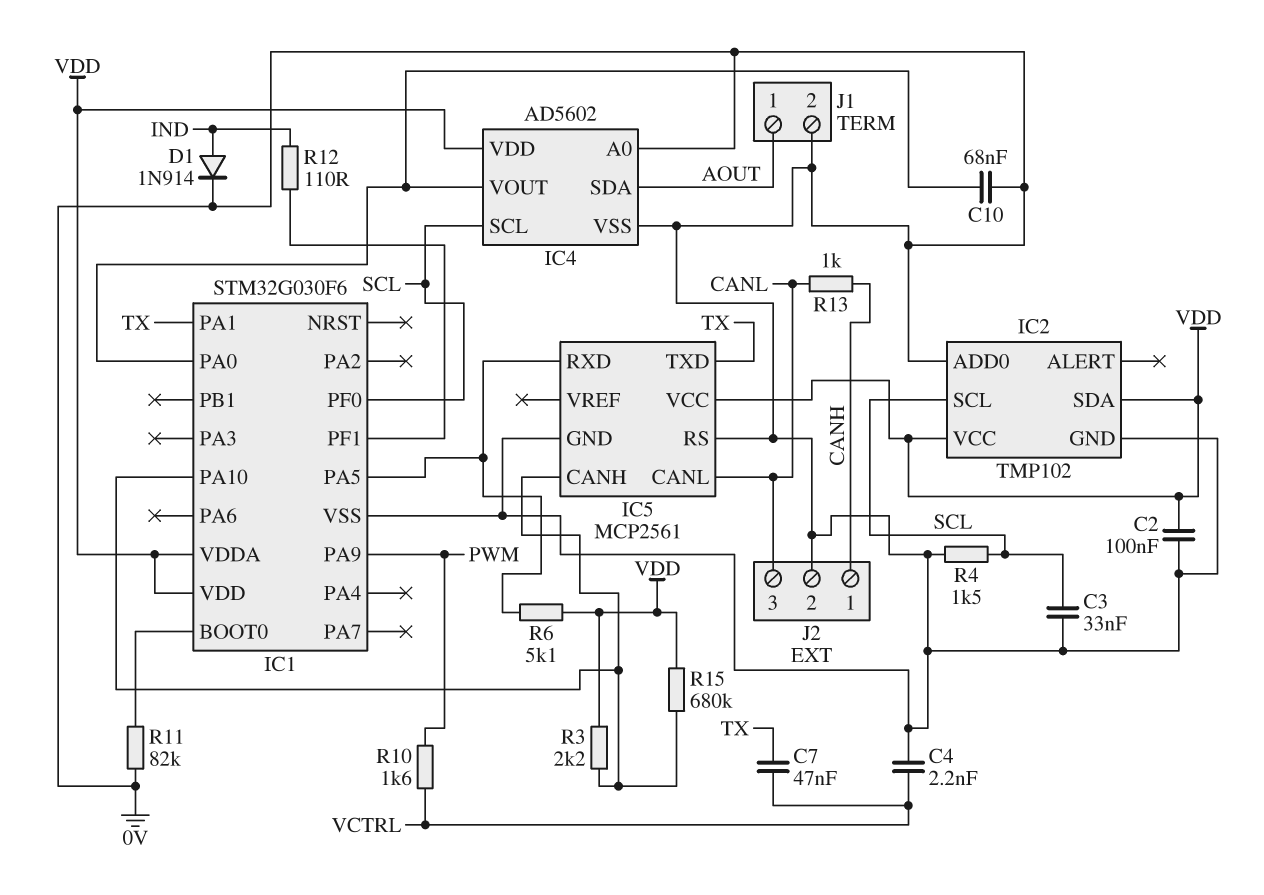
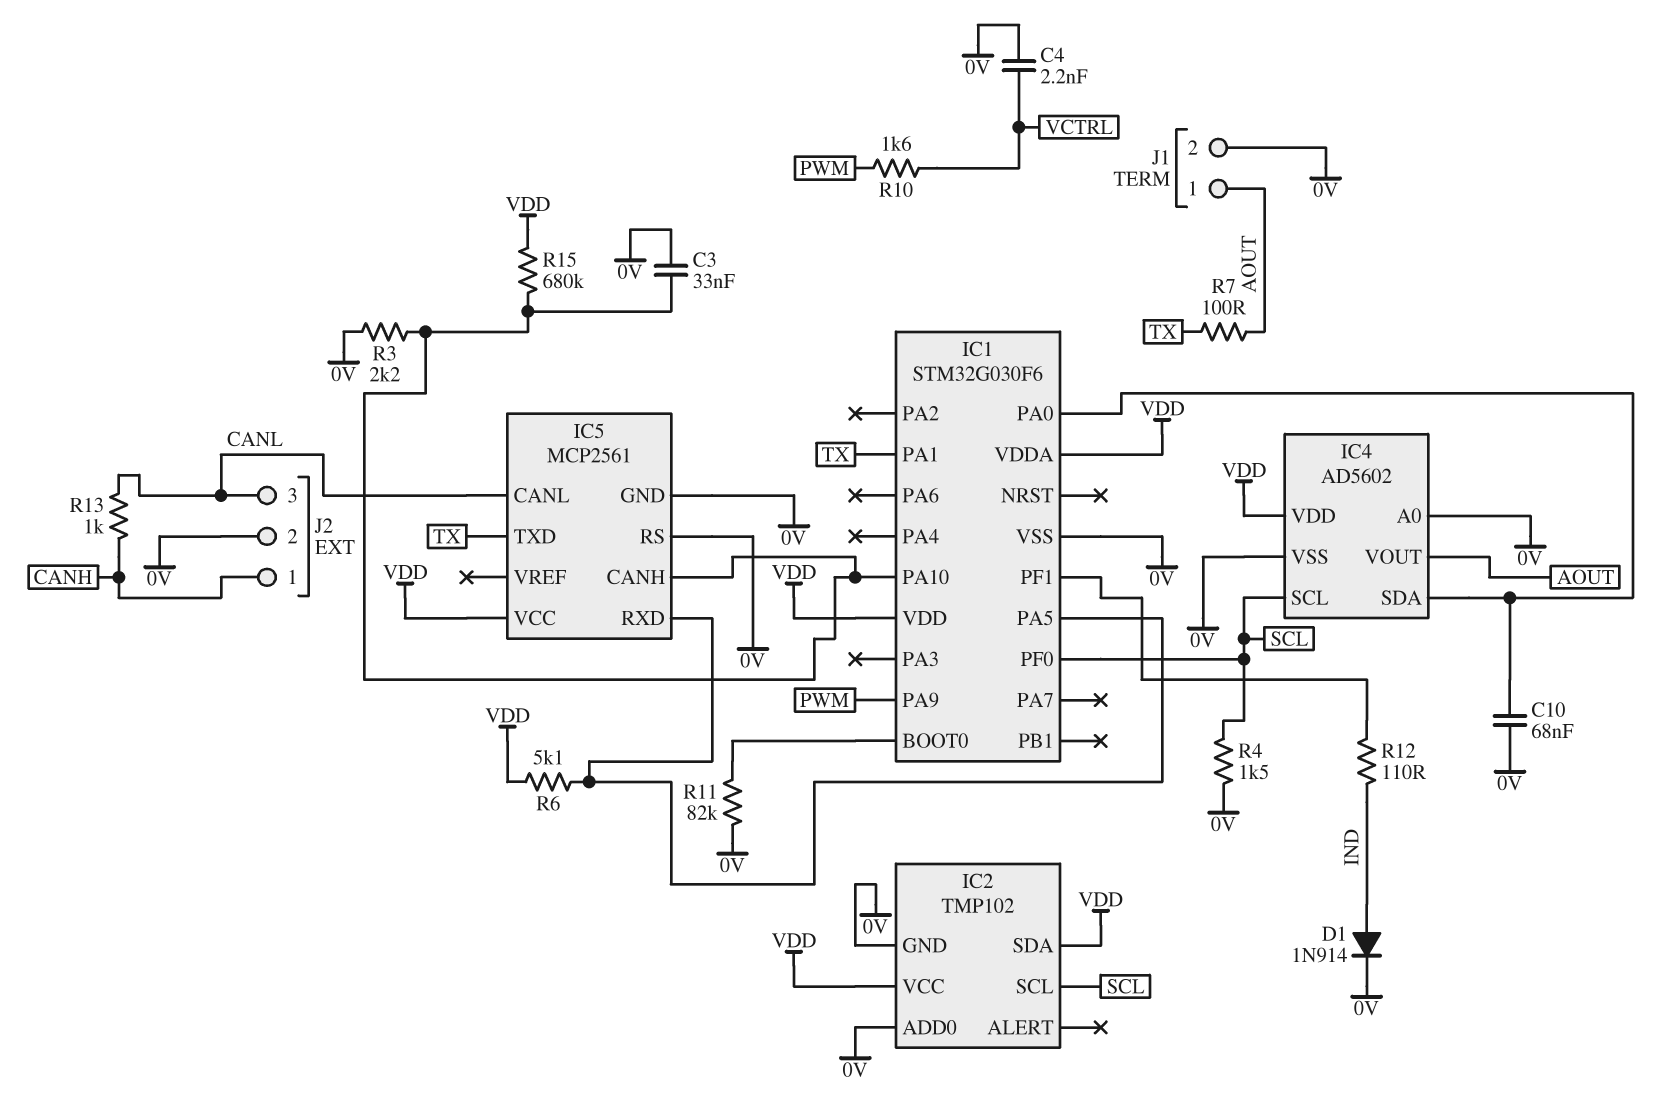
C2: 100nF (0V, VDD) -> none
C3: 33nF (0V, SCL) -> 33nF (0V, IC1/PA10)
C7: 47nF (TX, VCTRL) -> none
IC4 pin SDA: AOUT -> IC1/PA0
IC4 pin VOUT: IC1/PA0 -> AOUT
R3: 2.2k (IC1/PA10, VDD) -> 2.2k (0V, IC1/PA10)
R7: none -> 100 (AOUT, TX)

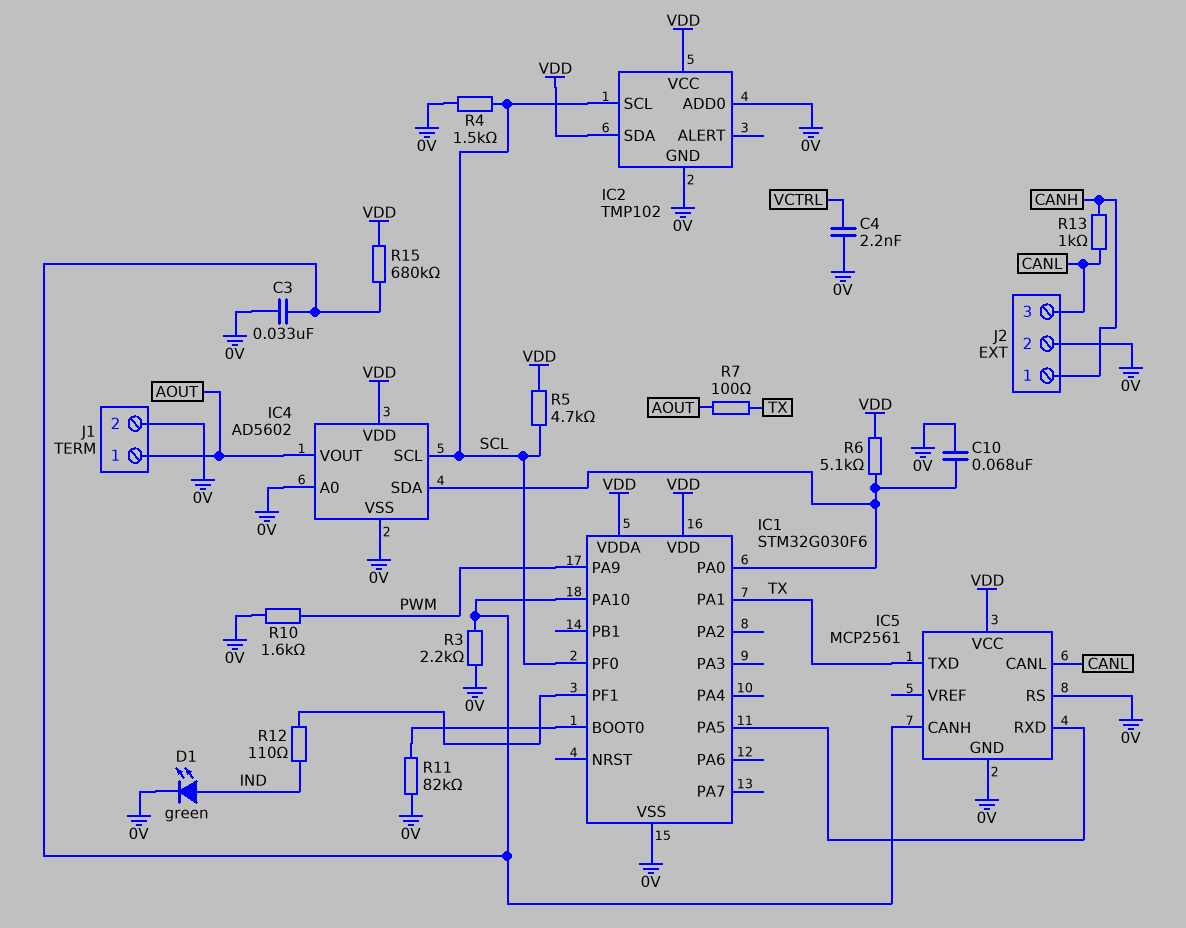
D1: diode 1N914 (A IND, K 0V) -> LED green (A IND, K 0V)
R5: none -> 4.7k (SCL, VDD)
R6: 5.1k (IC1/PA5, VDD) -> 5.1k (IC1/PA0, VDD)
R10: 1.6k (PWM, VCTRL) -> 1.6k (0V, PWM)

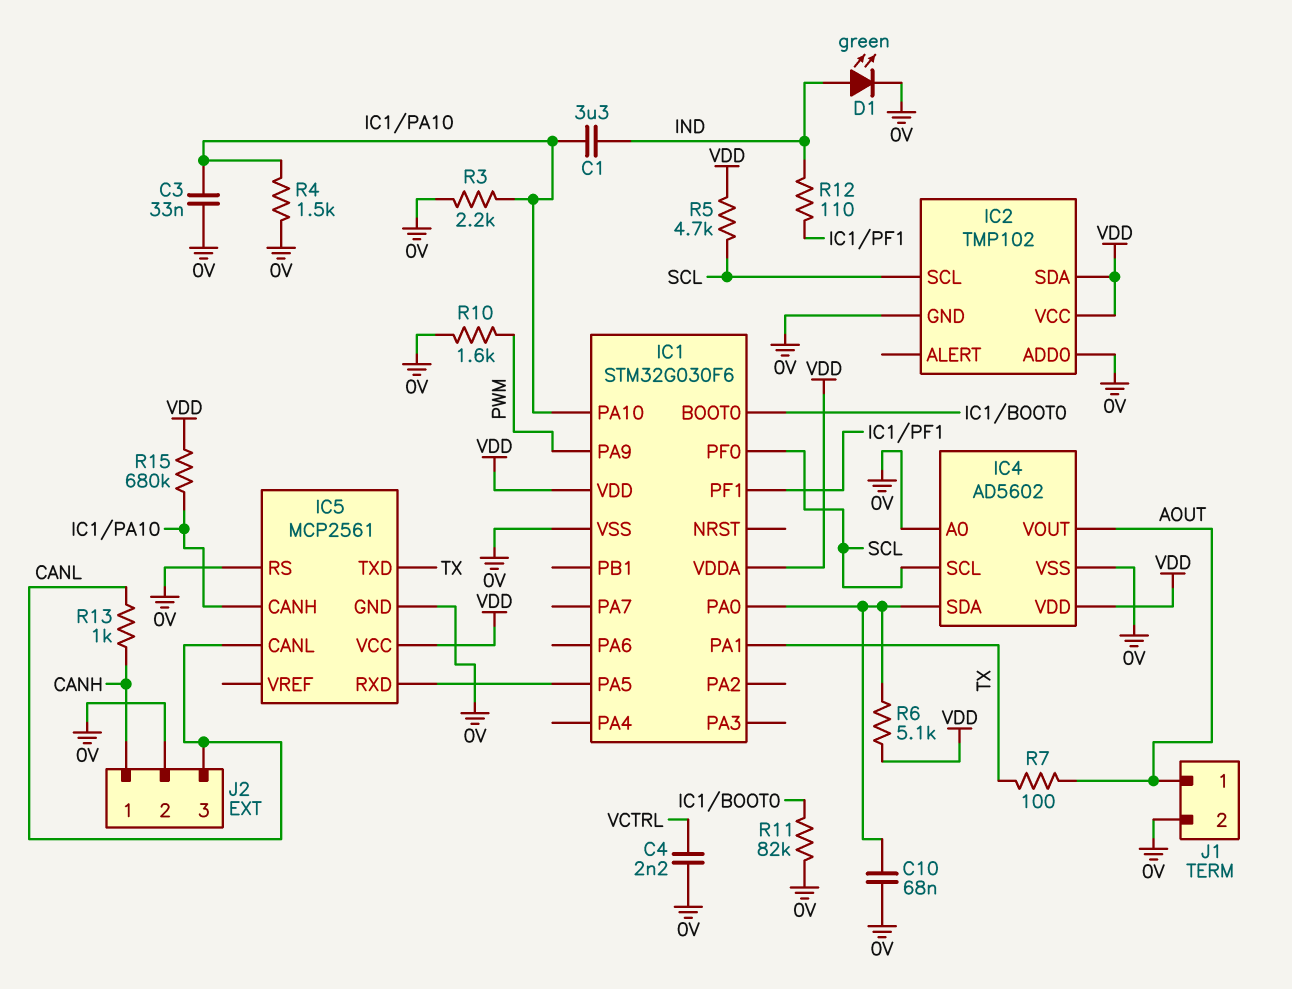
C1: none -> 3.3uF (IC1/PA10, IND)
R4: 1.5k (0V, SCL) -> 1.5k (0V, IC1/PA10)

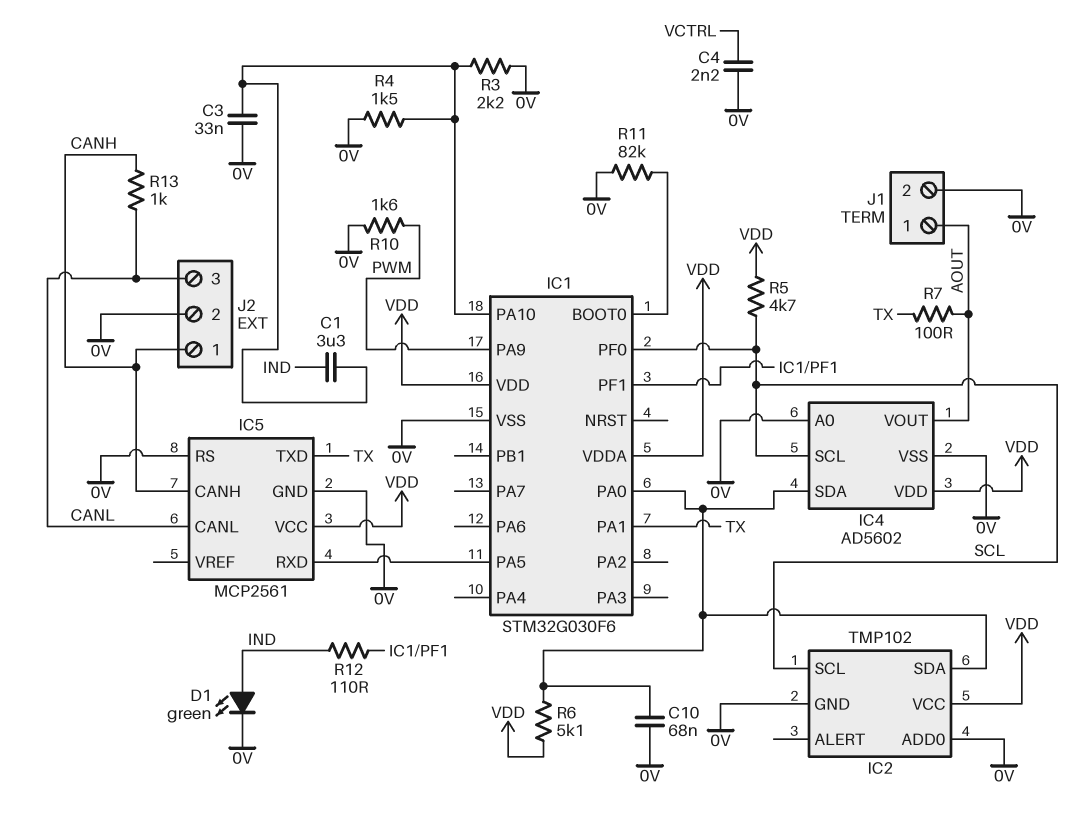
IC2 pin SDA: VDD -> IC1/PA0
IC5 pin CANH: IC1/PA10 -> CANH
R15: 680k (IC1/PA10, VDD) -> none

